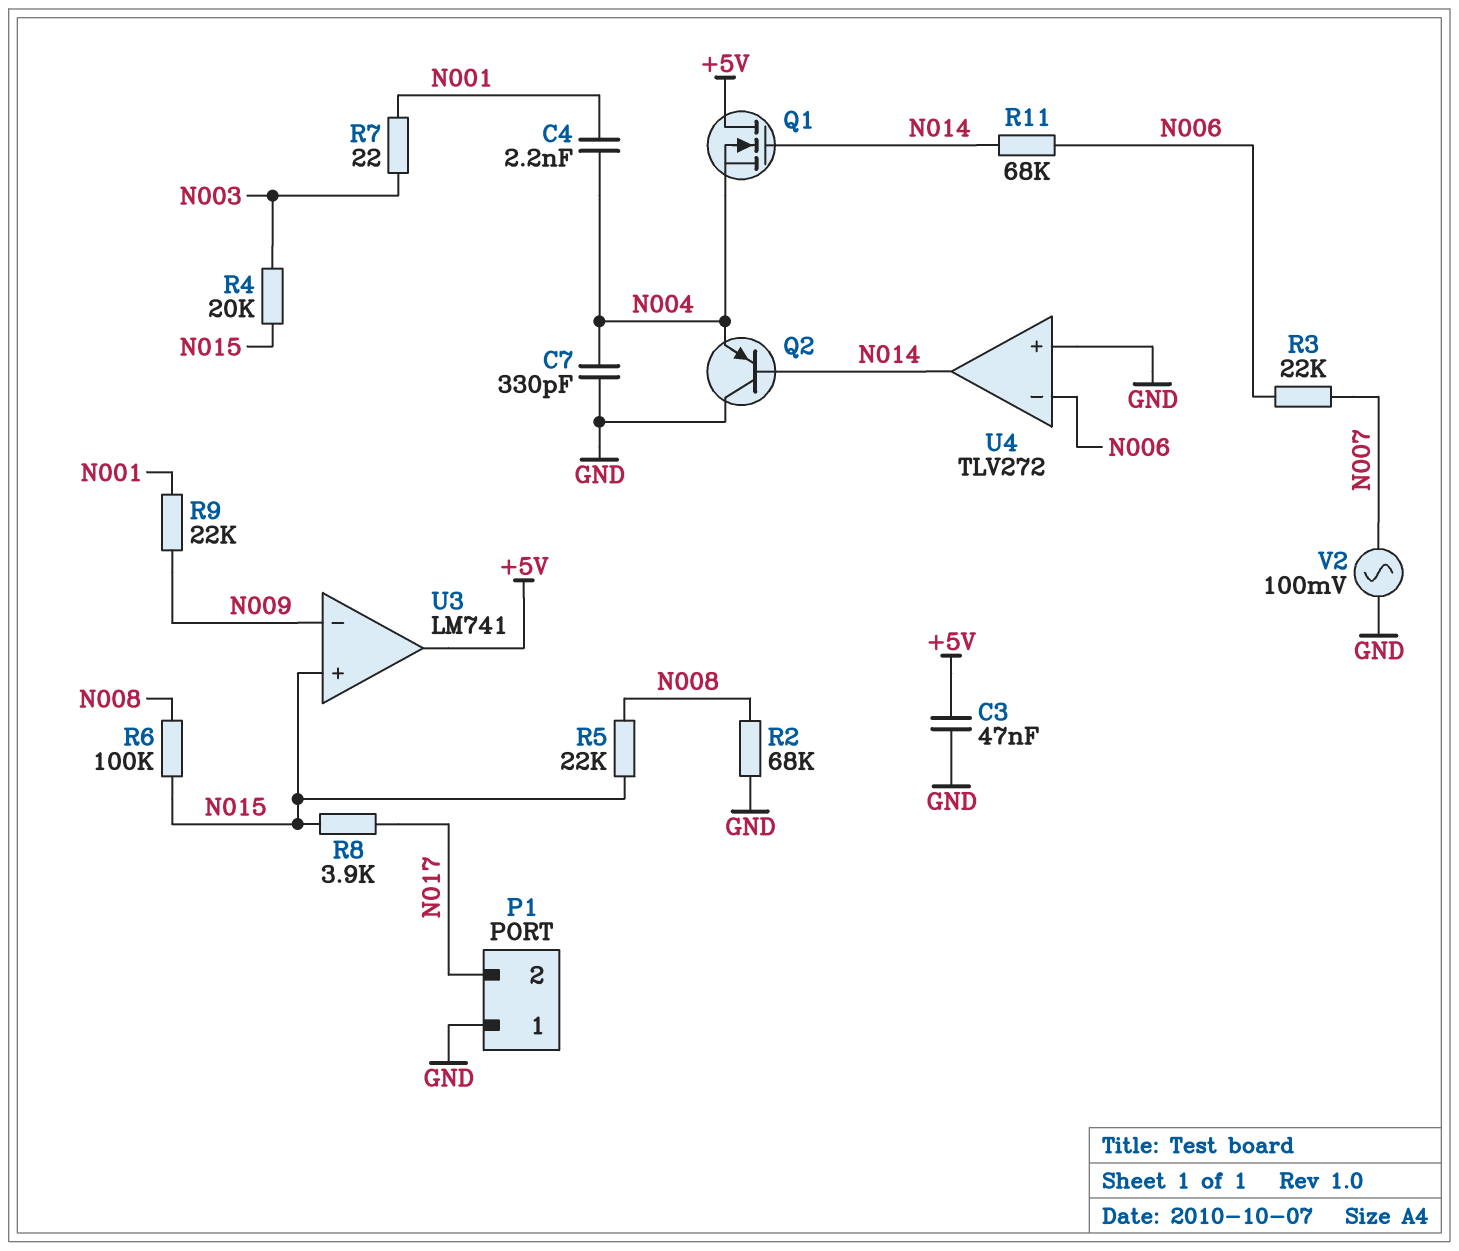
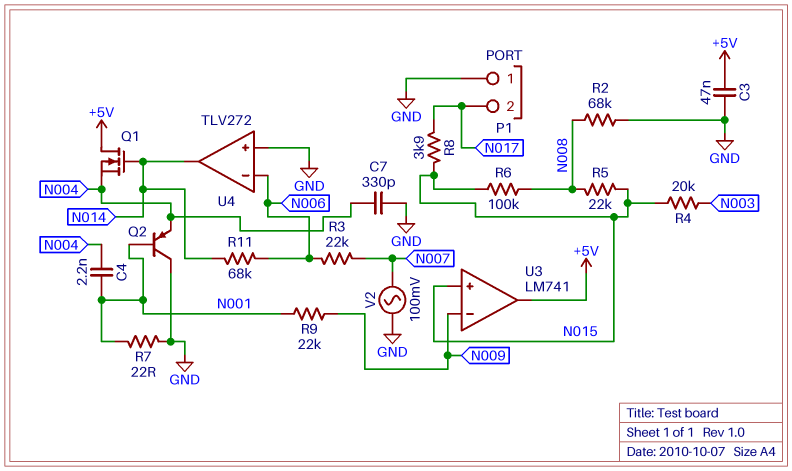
Q2: PNP (B N014, C GND, E N004) -> PNP (B N001, C GND, E N004)
R7: 22 (N001, N003) -> 22 (GND, N001)

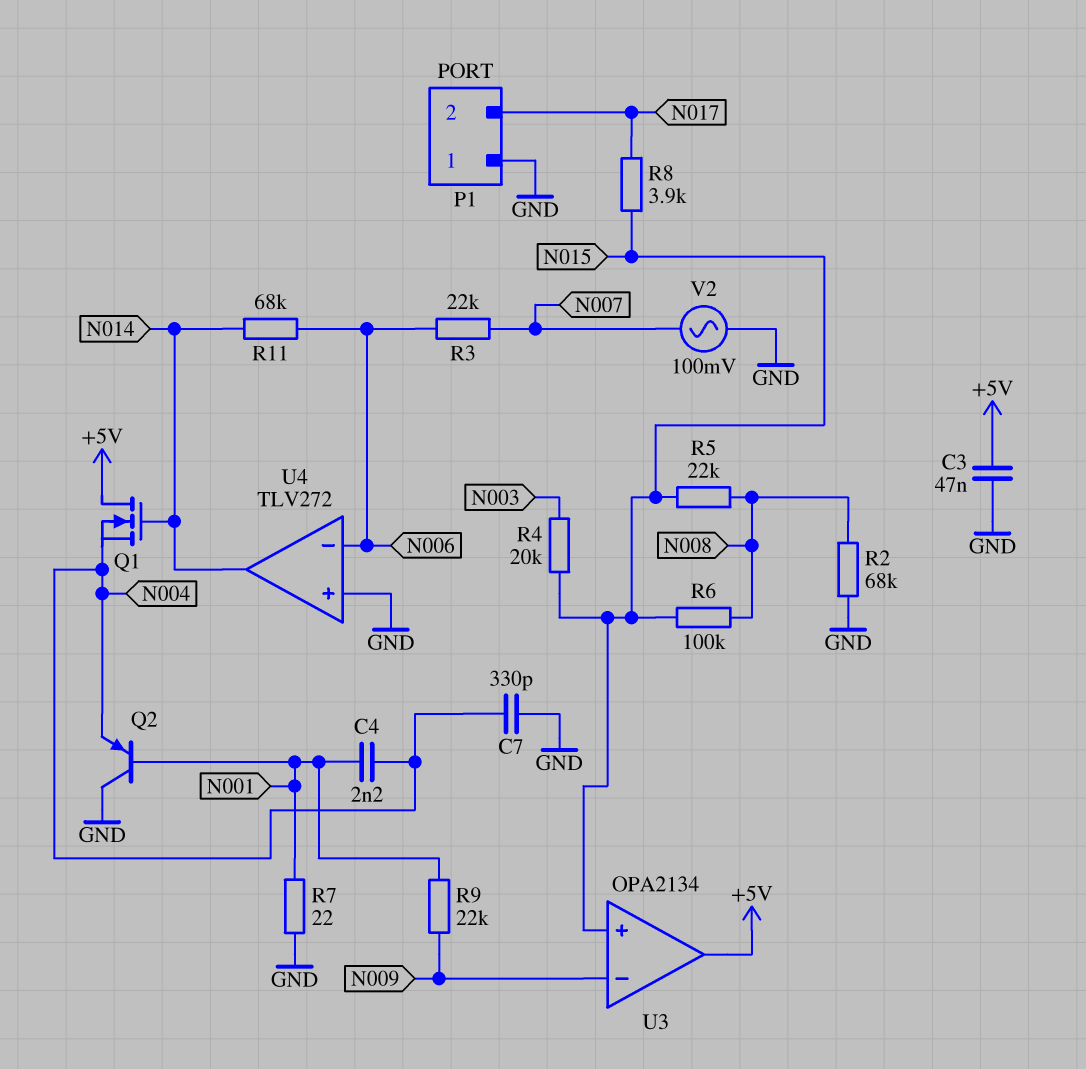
U3: LM741 -> OPA2134

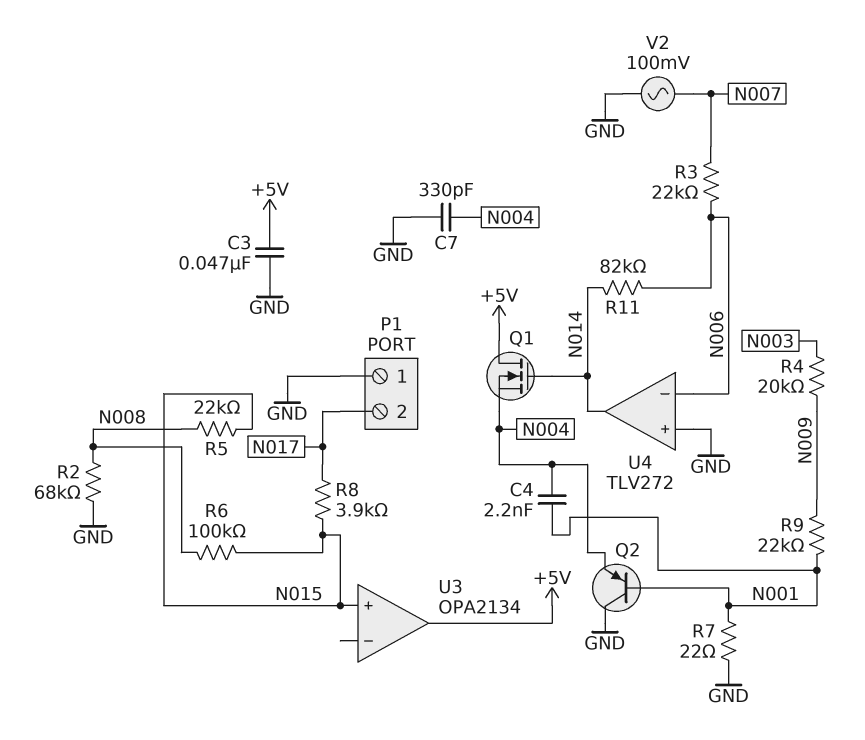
R4: 20k (N003, N015) -> 20k (N003, N009)
R11: 68k (N006, N014) -> 82k (N006, N014)
U3 pin in-: N009 -> none

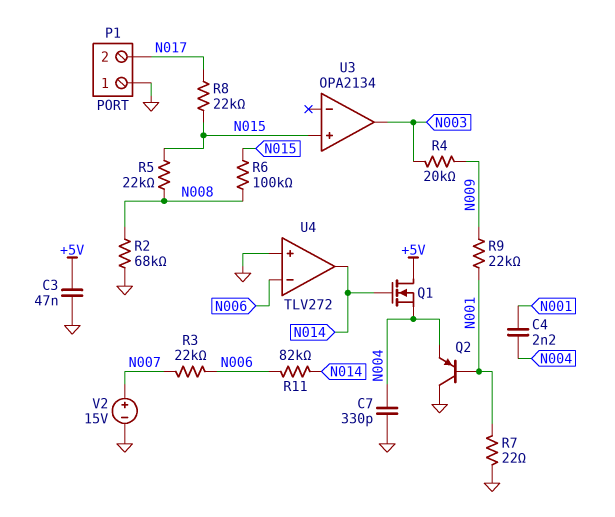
R8: 3.9k (N015, N017) -> 22k (N015, N017)
U3 pin out: +5V -> N003
V2: AC 100mV (GND, N007) -> 15V (plus N007, minus GND)

